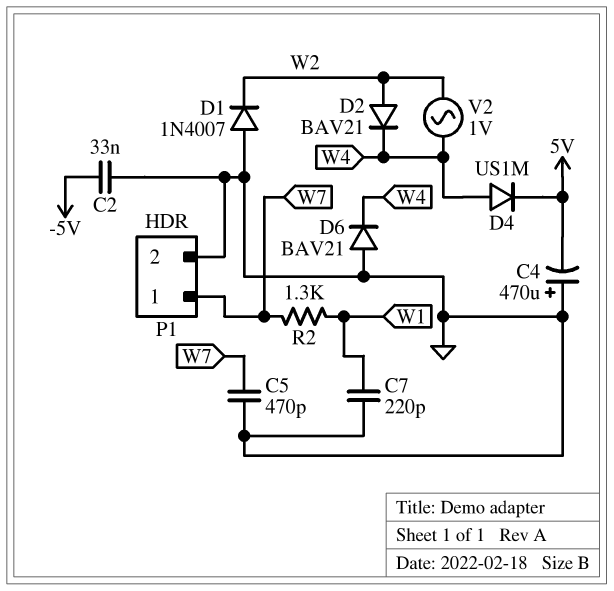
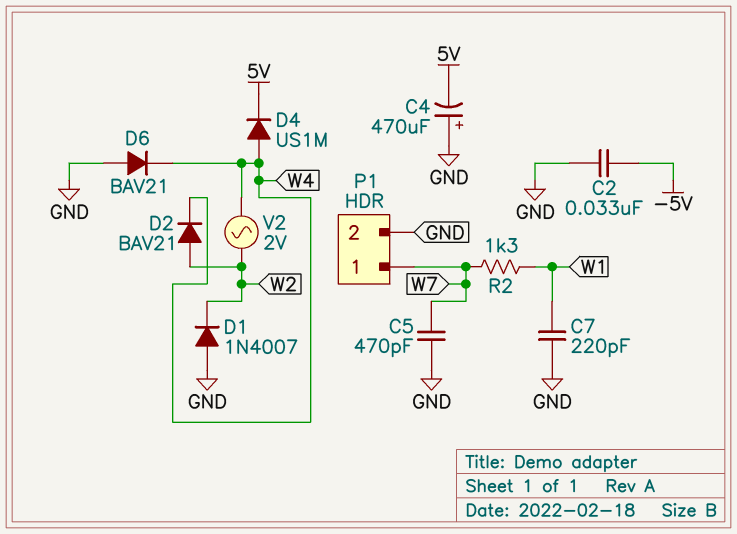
V2: AC 1V (W2, W4) -> AC 2V (W2, W4)

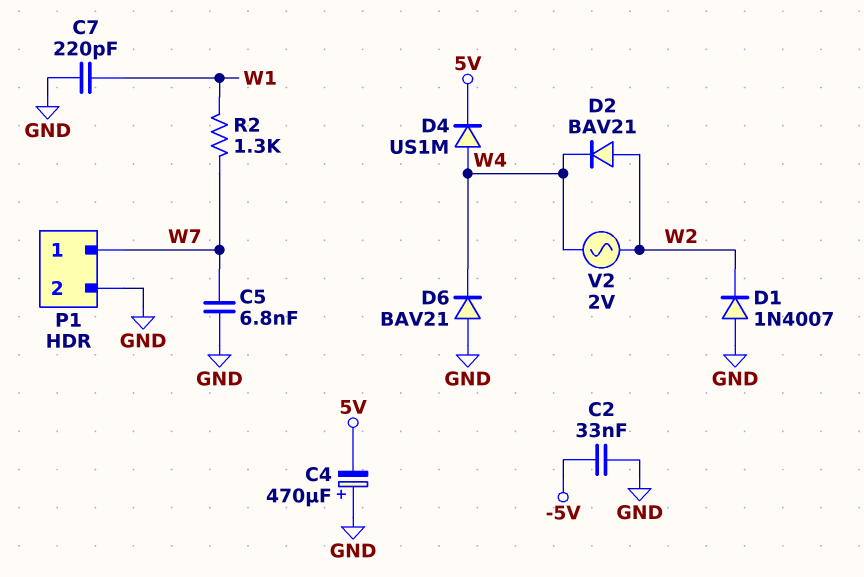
C5: 470pF (GND, W7) -> 6.8nF (GND, W7)

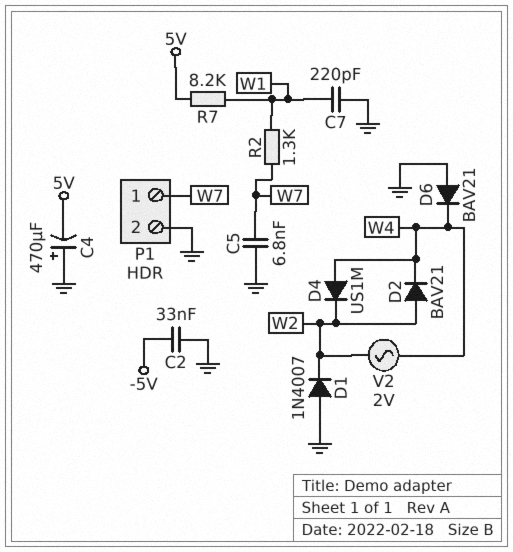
D4: diode US1M (A W4, K 5V) -> diode US1M (A W4, K W2)
R7: none -> 8.2k (5V, W1)

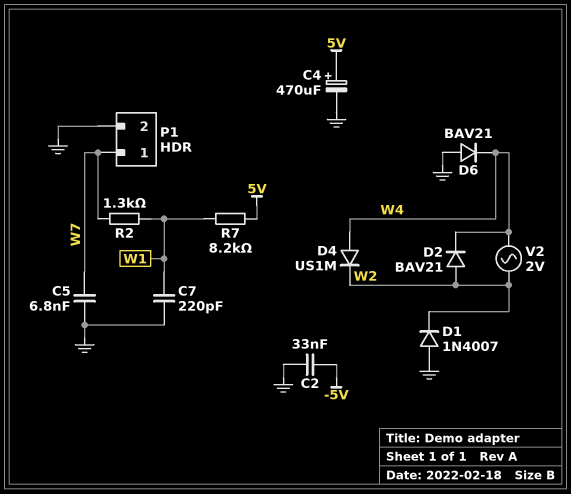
C4: 470uF (plus GND, minus 5V) -> 470uF (plus 5V, minus GND)

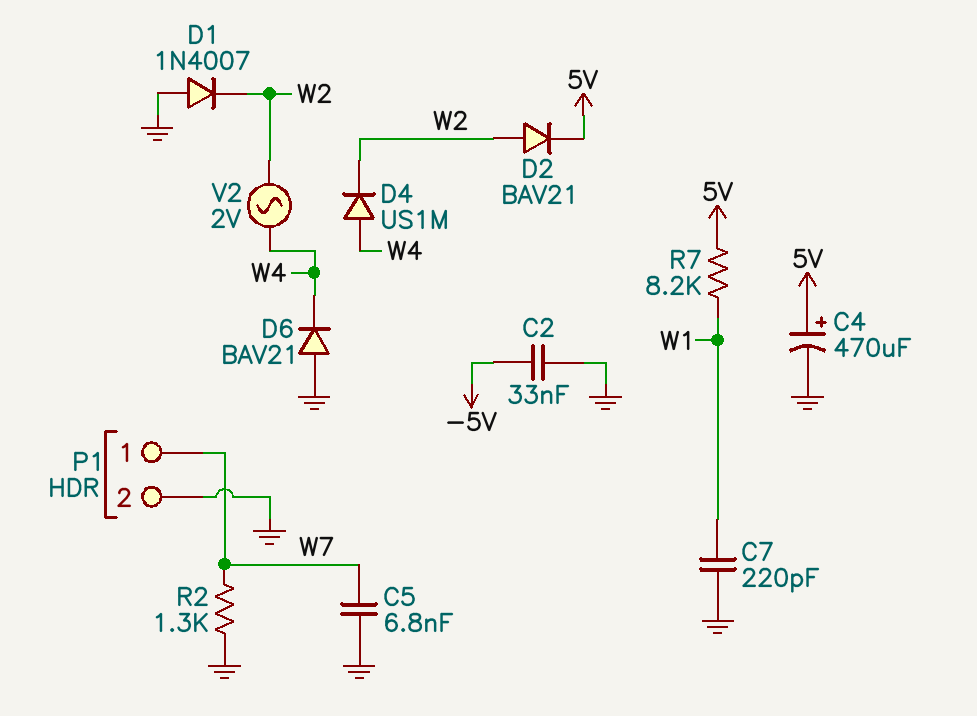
D2: diode BAV21 (A W2, K W4) -> diode BAV21 (A W2, K 5V)
R2: 1.3k (W1, W7) -> 1.3k (GND, W7)

